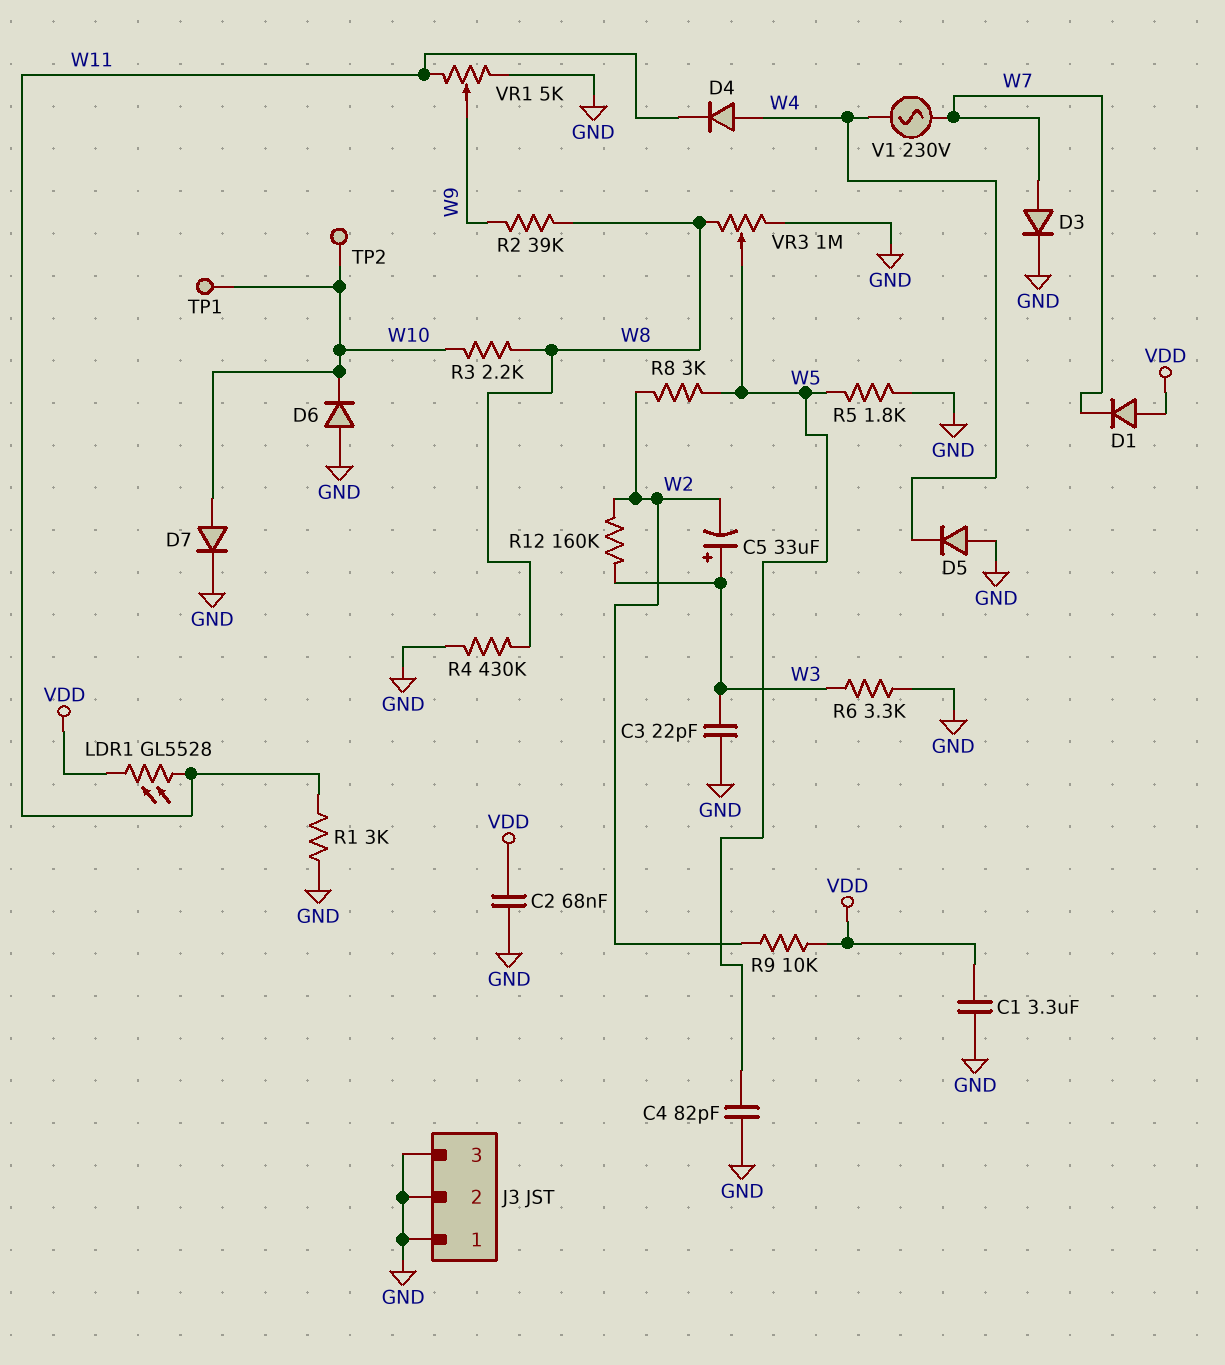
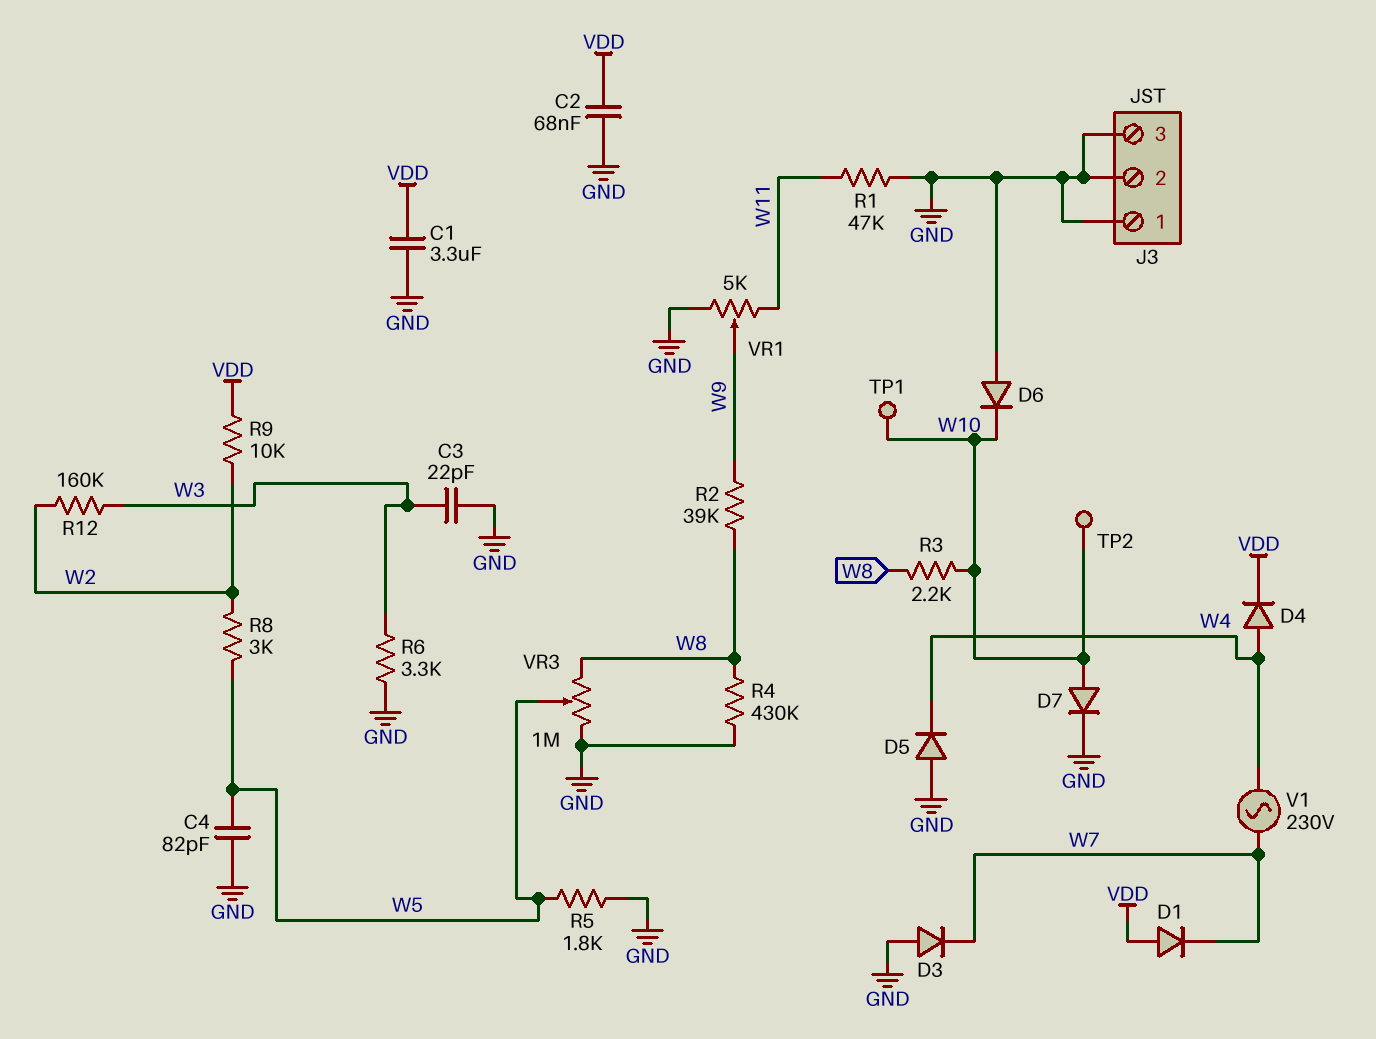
C5: 33uF (plus W3, minus W2) -> none
D3: diode (A W7, K GND) -> diode (A GND, K W7)
D4: diode (A W4, K W11) -> diode (A W4, K VDD)
LDR1: GL5528 (VDD, W11) -> none
R1: 3k (GND, W11) -> 47k (GND, W11)

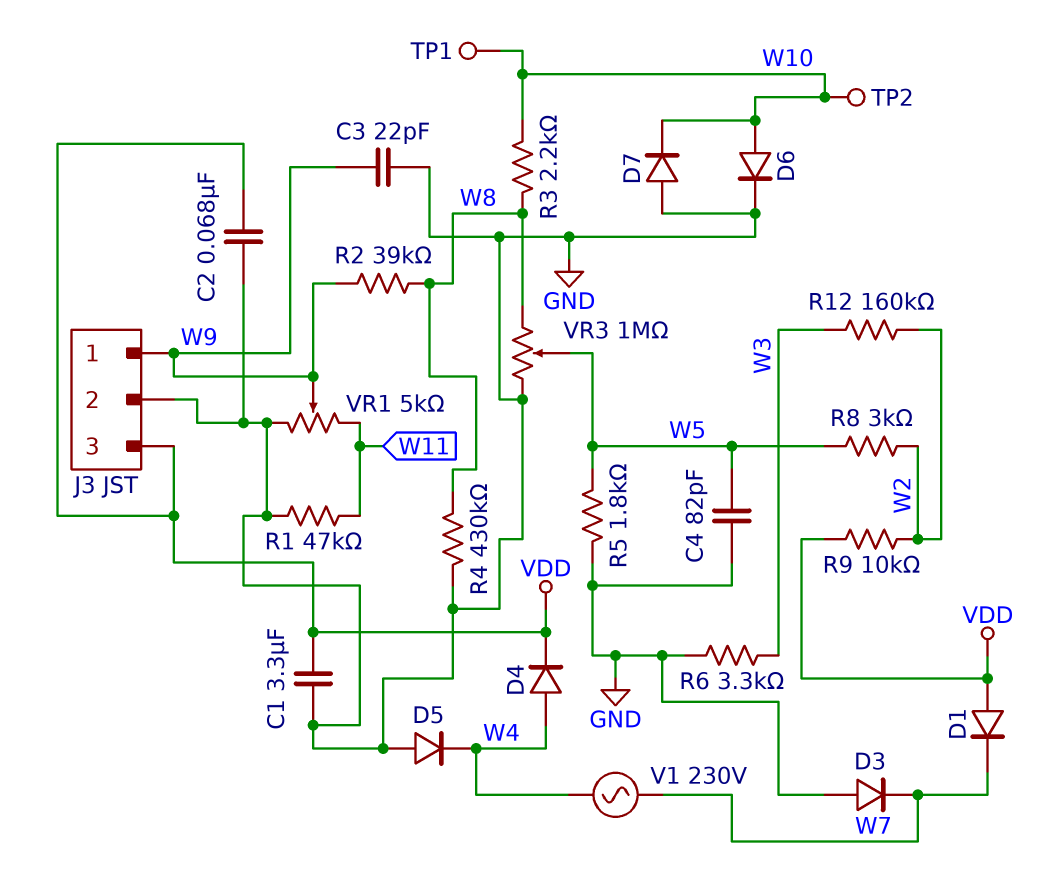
C3: 22pF (GND, W3) -> 22pF (GND, W9)
D6: diode (A GND, K W10) -> diode (A W10, K GND)
D7: diode (A W10, K GND) -> diode (A GND, K W10)
J3 pin 1: GND -> W9
J3 pin 3: GND -> VDD

